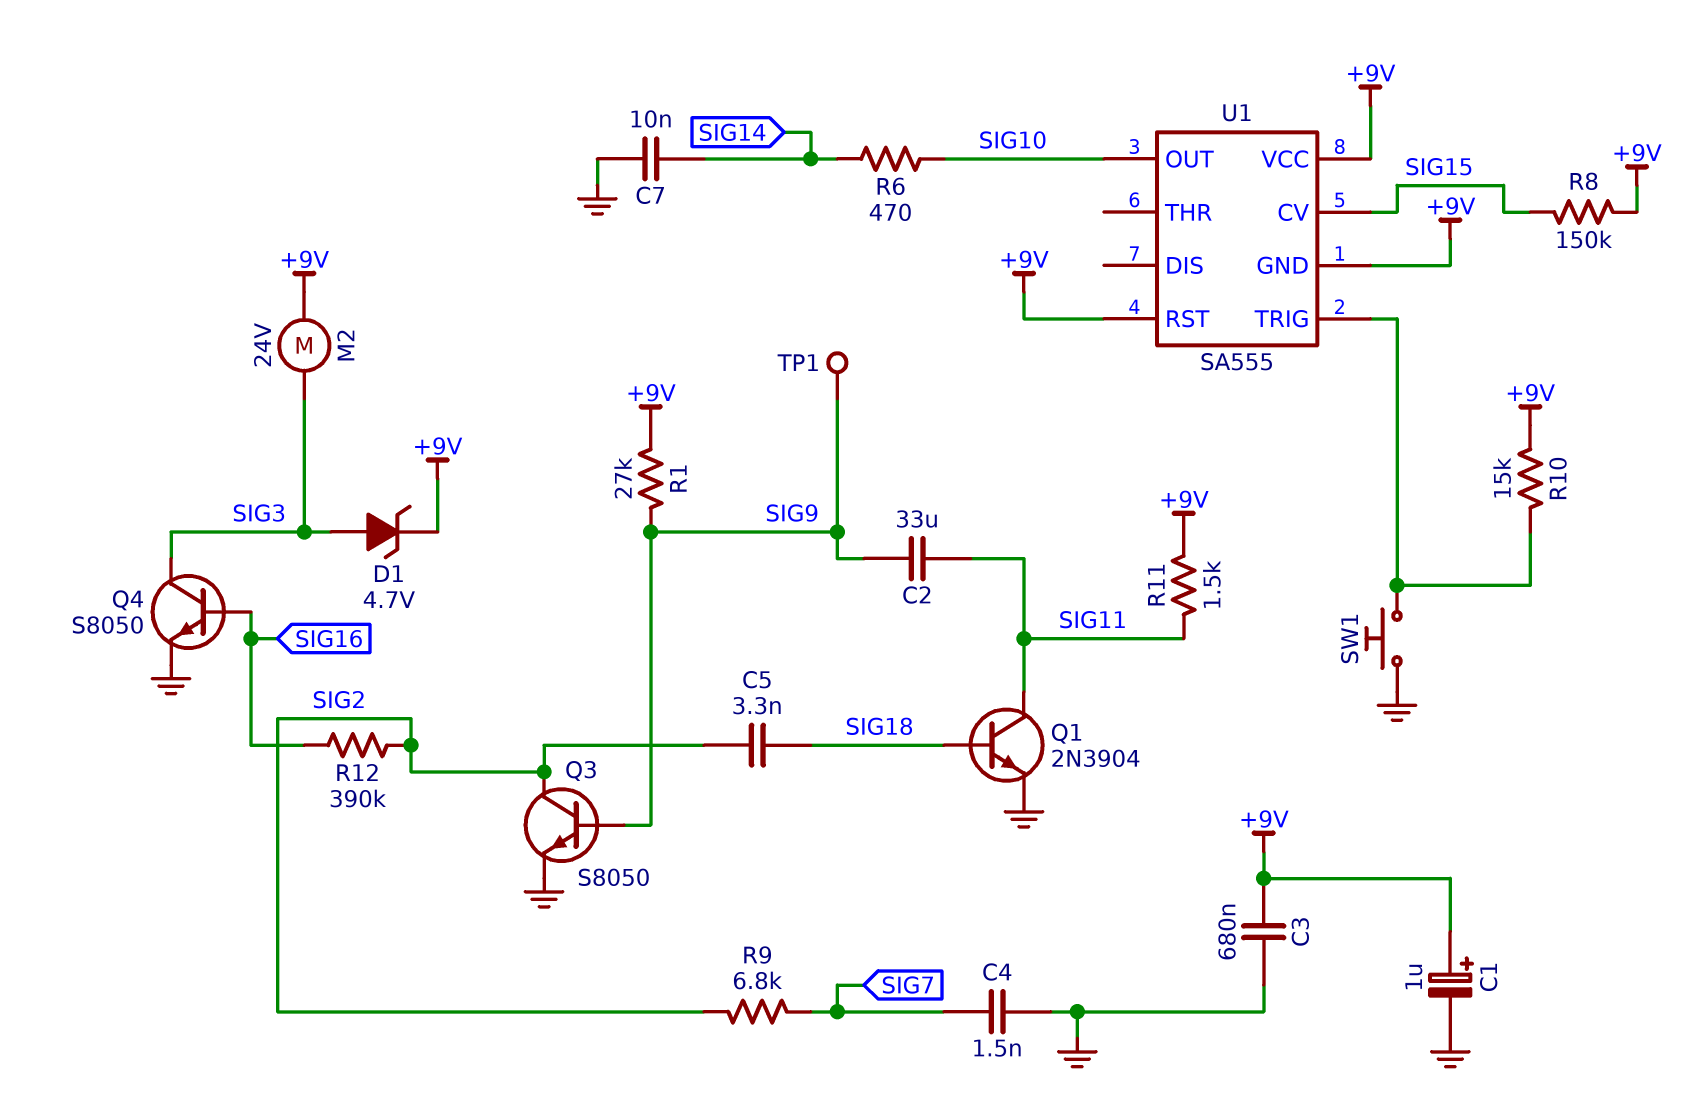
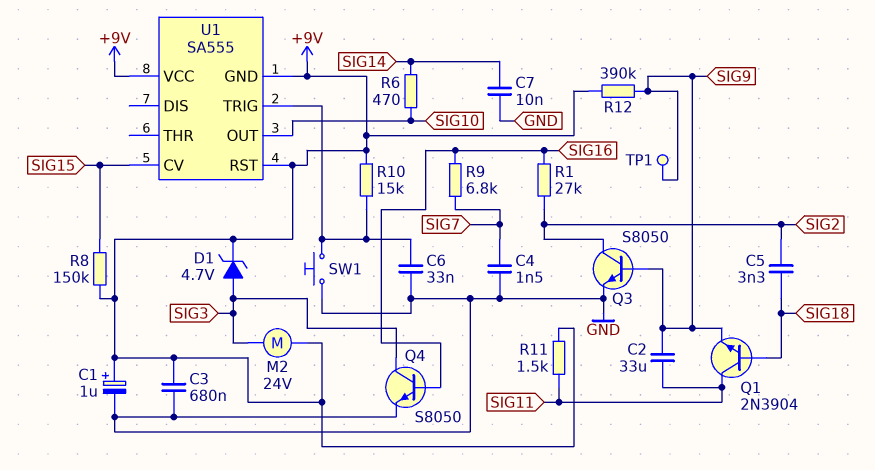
C6: none -> 33nF (GND, U1/TRIG)
Q1: NPN 2N3904 (B SIG18, C SIG11, E GND) -> NPN 2N3904 (B SIG18, C SIG11, E SIG9)
R1: 27k (+9V, SIG9) -> 27k (SIG2, SIG16)
R9: 6.8k (SIG2, SIG7) -> 6.8k (SIG7, SIG16)
R12: 390k (SIG2, SIG16) -> 390k (+9V, SIG9)

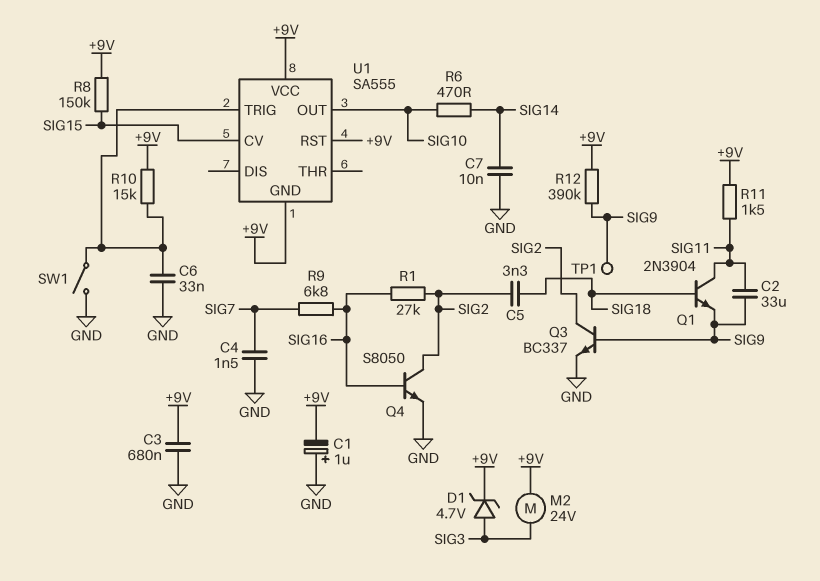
C1: 1uF (plus +9V, minus GND) -> 1uF (plus GND, minus +9V)
Q3: NPN S8050 (B SIG9, C SIG2, E GND) -> NPN BC337 (B SIG9, C SIG2, E GND)
Q4: NPN S8050 (B SIG16, C SIG3, E GND) -> NPN S8050 (B SIG16, C SIG2, E GND)
SW1: button (GND, U1/TRIG) -> switch (GND, U1/TRIG)

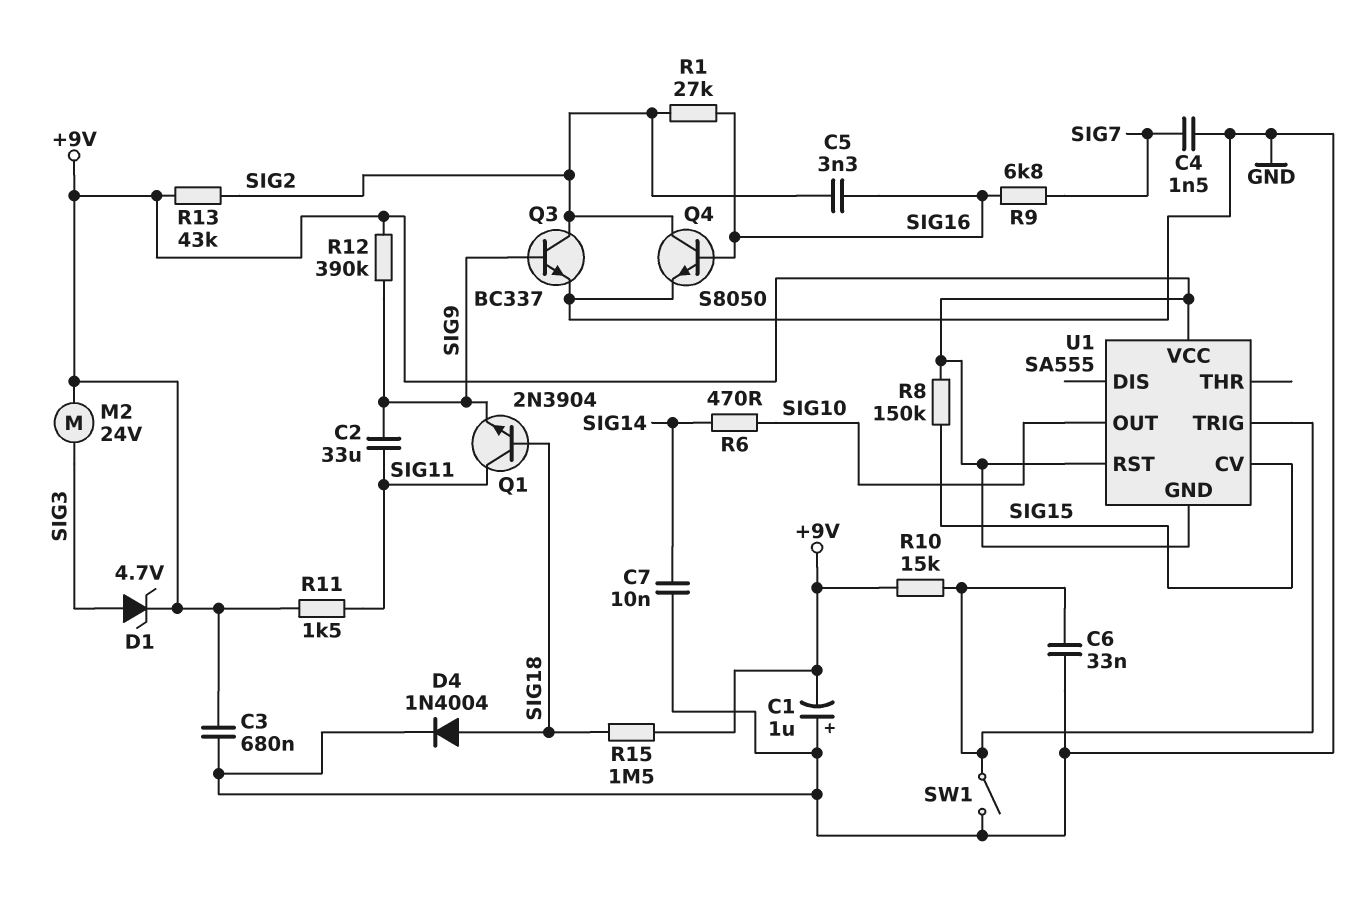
C5: 3.3nF (SIG2, SIG18) -> 3.3nF (SIG2, SIG16)
D4: none -> diode 1N4004 (A SIG18, K GND)
R13: none -> 43k (+9V, SIG2)
R15: none -> 1.5M (+9V, SIG18)
TP1: test point (SIG9) -> none

